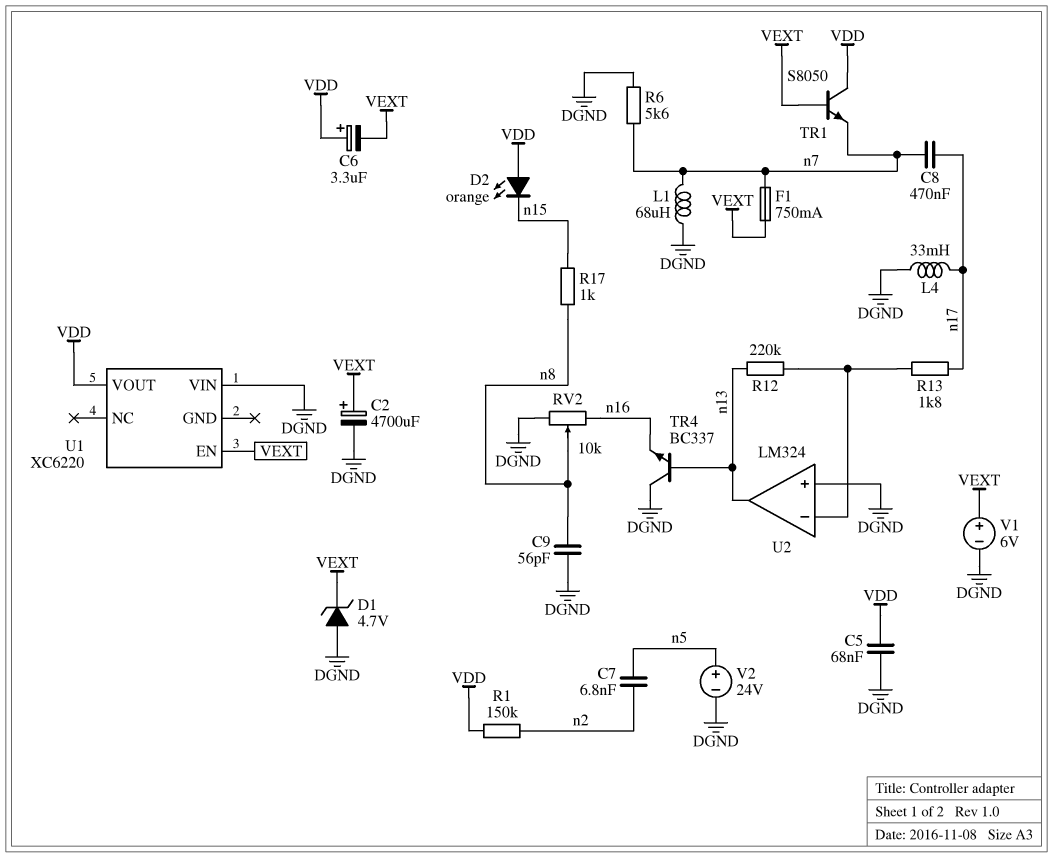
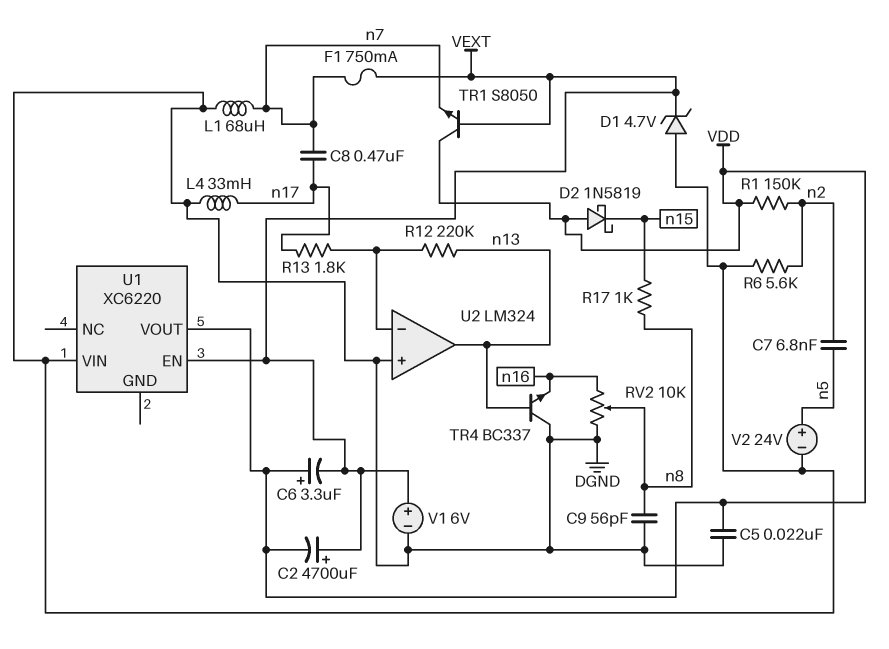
C2: 4700uF (plus VEXT, minus DGND) -> 4700uF (plus VEXT, minus VDD)
C5: 68nF (DGND, VDD) -> 22nF (DGND, VDD)
D2: LED orange (A VDD, K n15) -> schottky 1N5819 (A VDD, K n15)
R6: 5.6k (DGND, n7) -> 5.6k (DGND, n2)

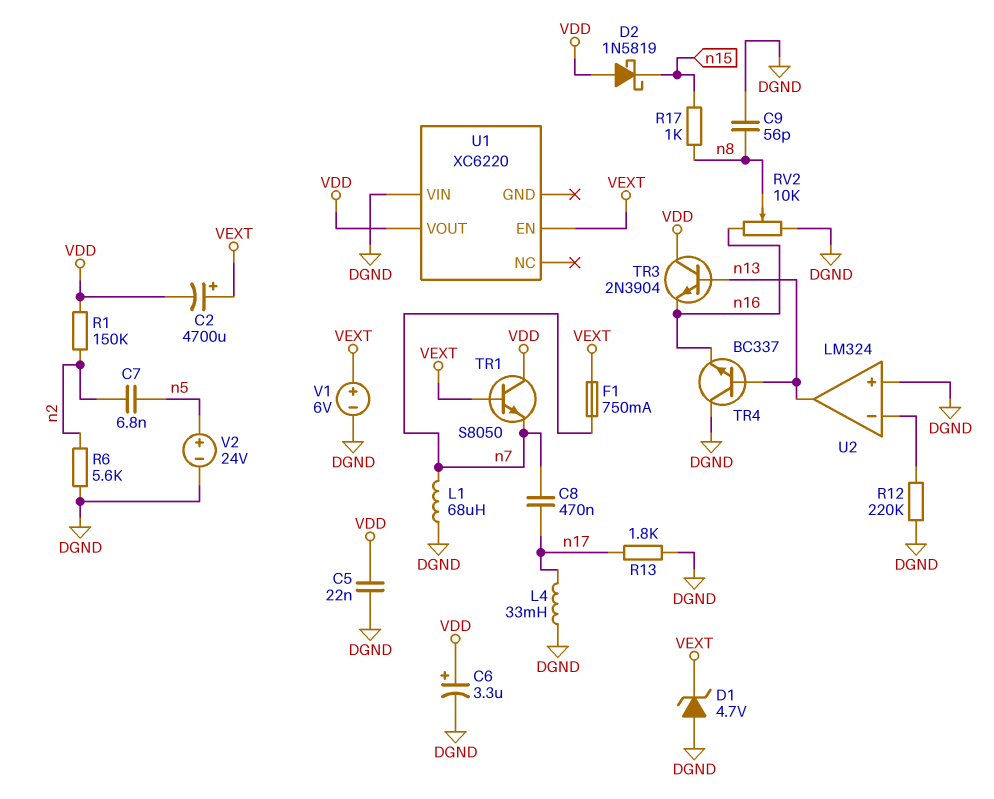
C6: 3.3uF (plus VDD, minus VEXT) -> 3.3uF (plus VDD, minus DGND)
R12: 220k (U2/in-, n13) -> 220k (DGND, U2/in-)
R13: 1.8k (U2/in-, n17) -> 1.8k (DGND, n17)
TR3: none -> NPN 2N3904 (B n13, C VDD, E n16)

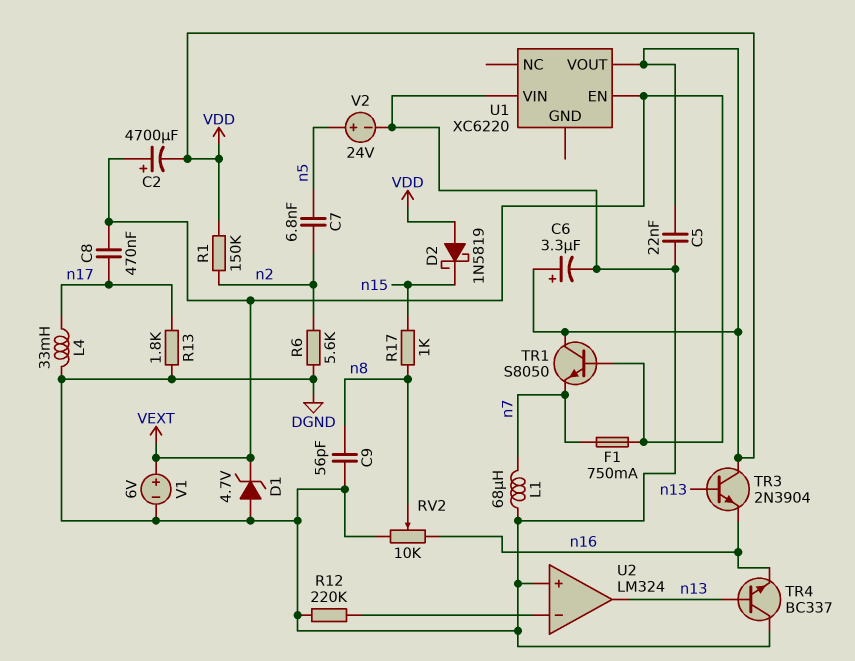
C8: 470nF (n7, n17) -> 470nF (VEXT, n17)

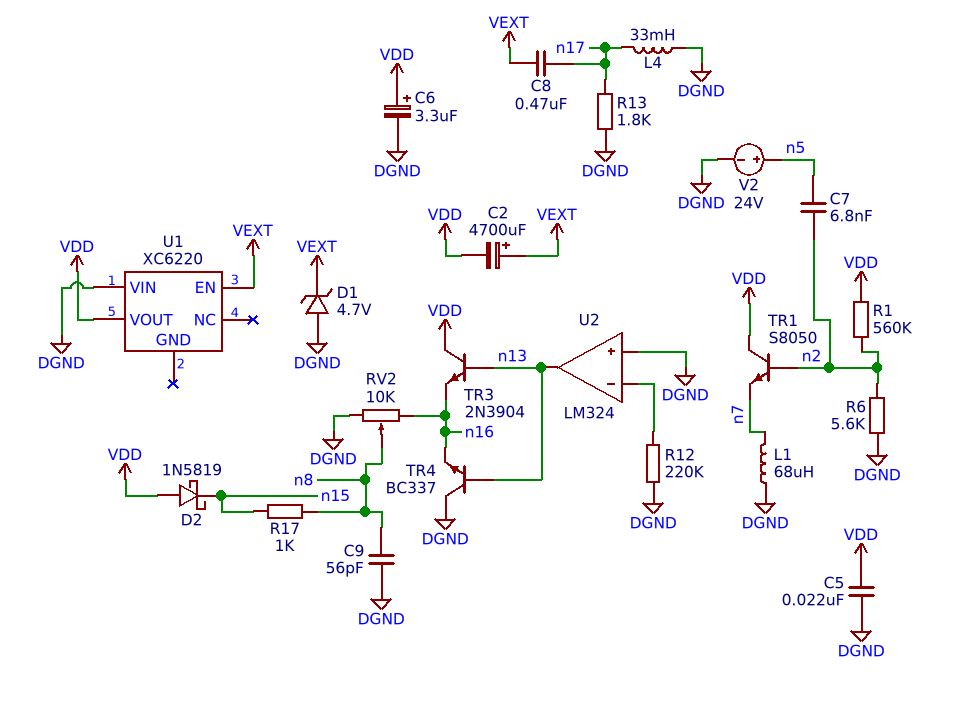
F1: 750mA (VEXT, n7) -> none
R1: 150k (VDD, n2) -> 560k (VDD, n2)
TR1: NPN S8050 (B VEXT, C VDD, E n7) -> NPN S8050 (B n2, C VDD, E n7)
V1: 6V (plus VEXT, minus DGND) -> none

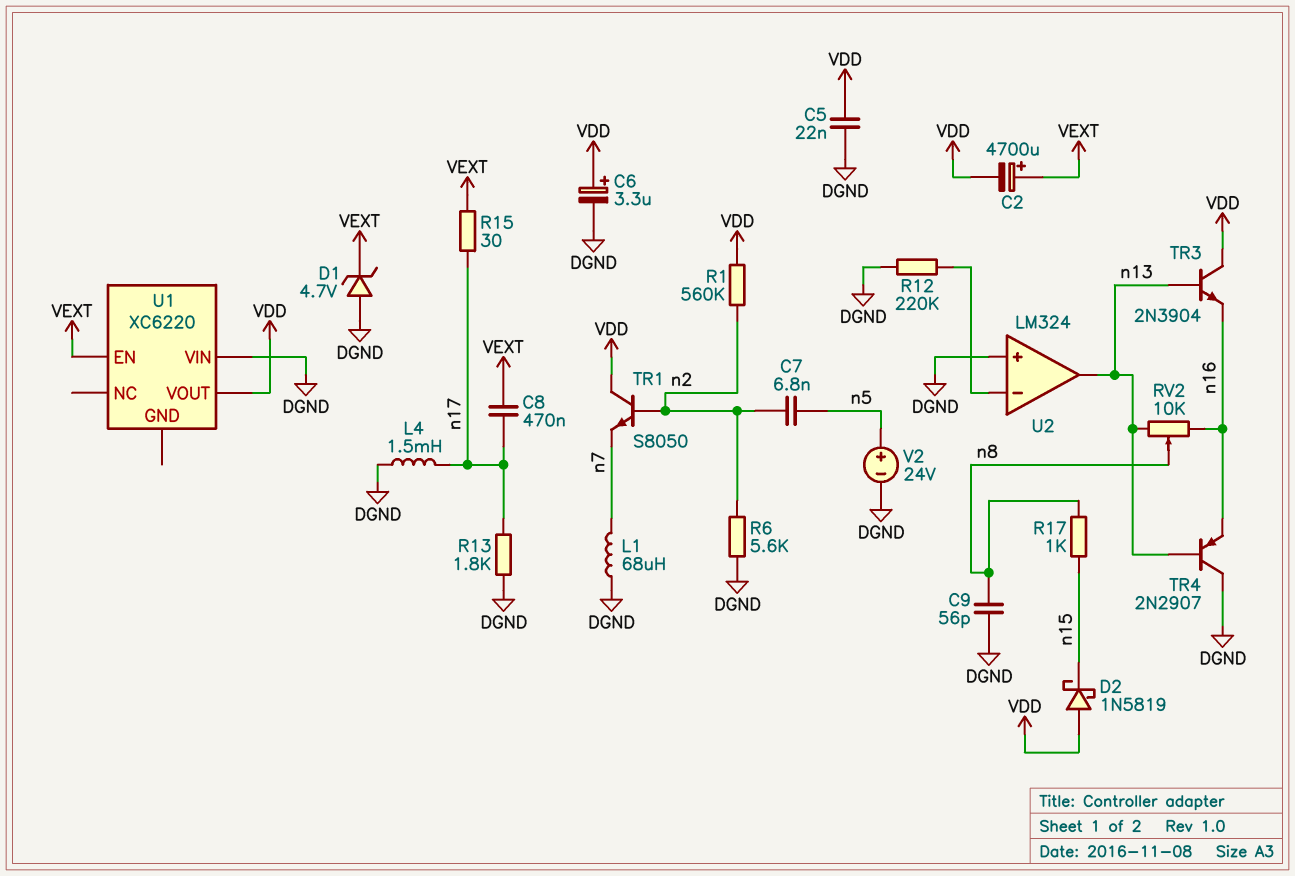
L4: 33mH (DGND, n17) -> 1.5mH (DGND, n17)
R15: none -> 30 (VEXT, n17)
RV2: 10k (DGND, n16, wiper n8) -> 10k (n13, n16, wiper n8)
TR4: NPN BC337 (B n13, C DGND, E n16) -> PNP 2N2907 (B n13, C DGND, E n16)

